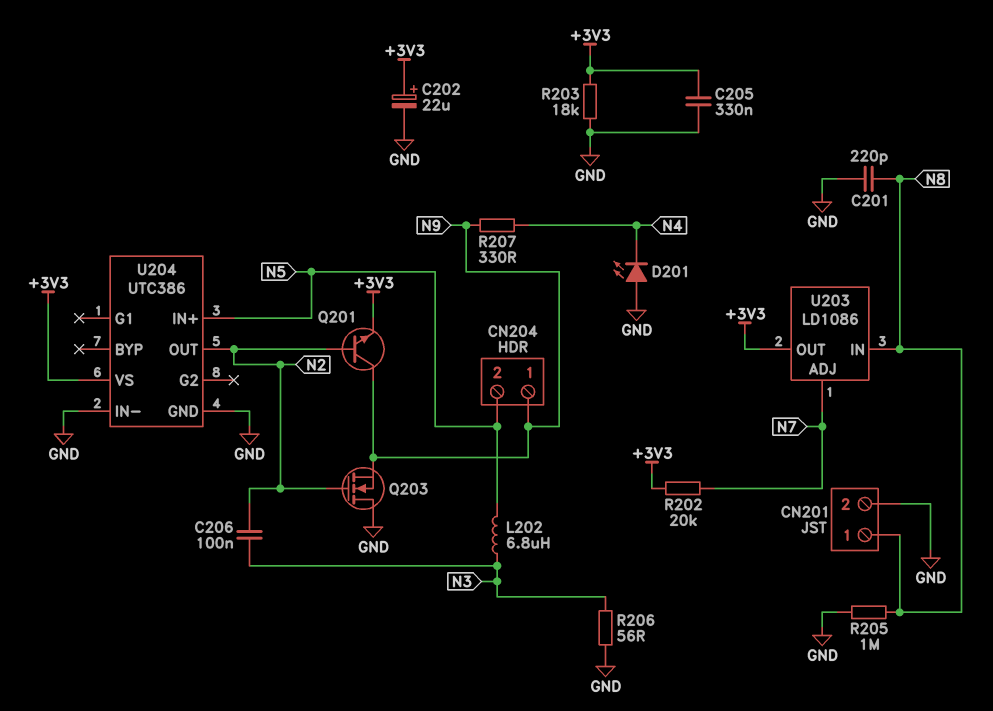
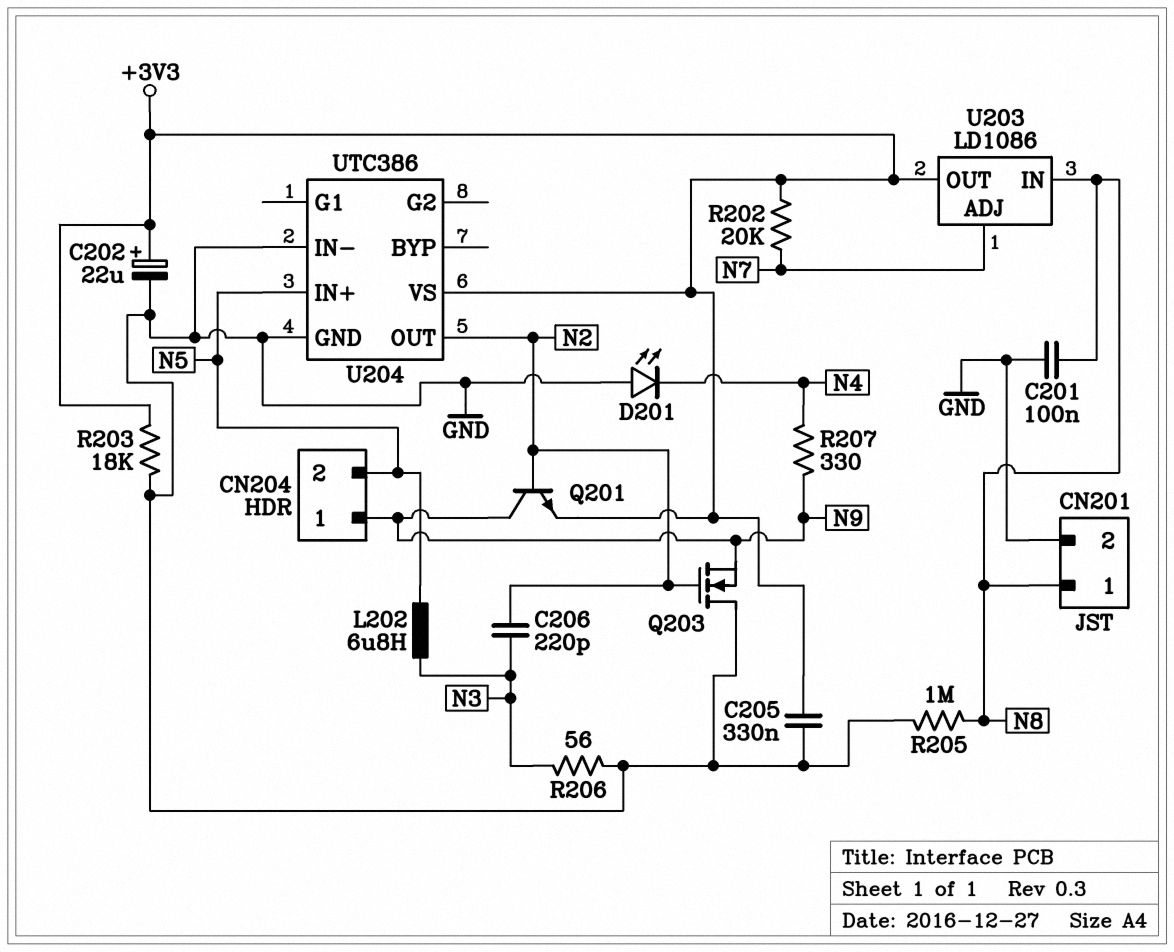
C201: 220pF (GND, N8) -> 100nF (GND, N8)
C206: 100nF (N2, N3) -> 220pF (N2, N3)

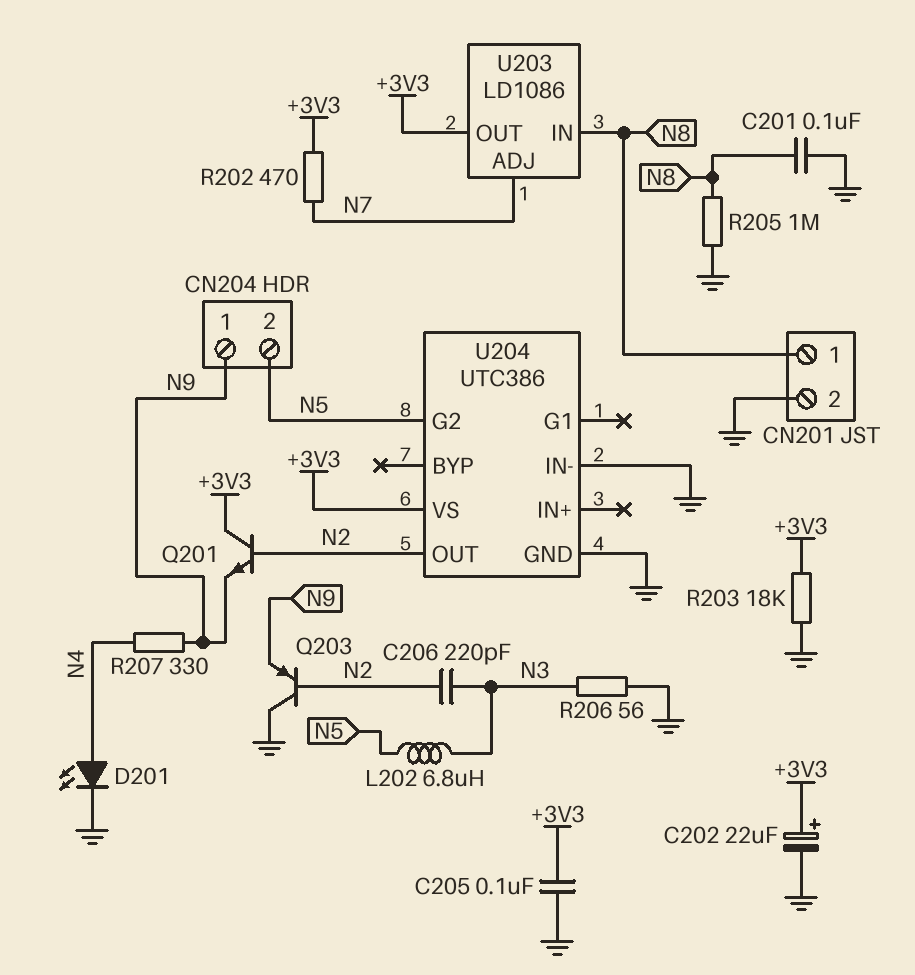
C205: 330nF (+3V3, GND) -> 100nF (+3V3, GND)
D201: LED (A GND, K N4) -> LED (A N4, K GND)
Q201: NPN (B N2, C N9, E +3V3) -> NPN (B N2, C +3V3, E N9)
Q203: NMOS (G N2, D GND, S N9) -> PNP (B N2, C GND, E N9)
R202: 20k (+3V3, N7) -> 470 (+3V3, N7)
U204 pin G2: none -> N5
U204 pin IN+: N5 -> none

